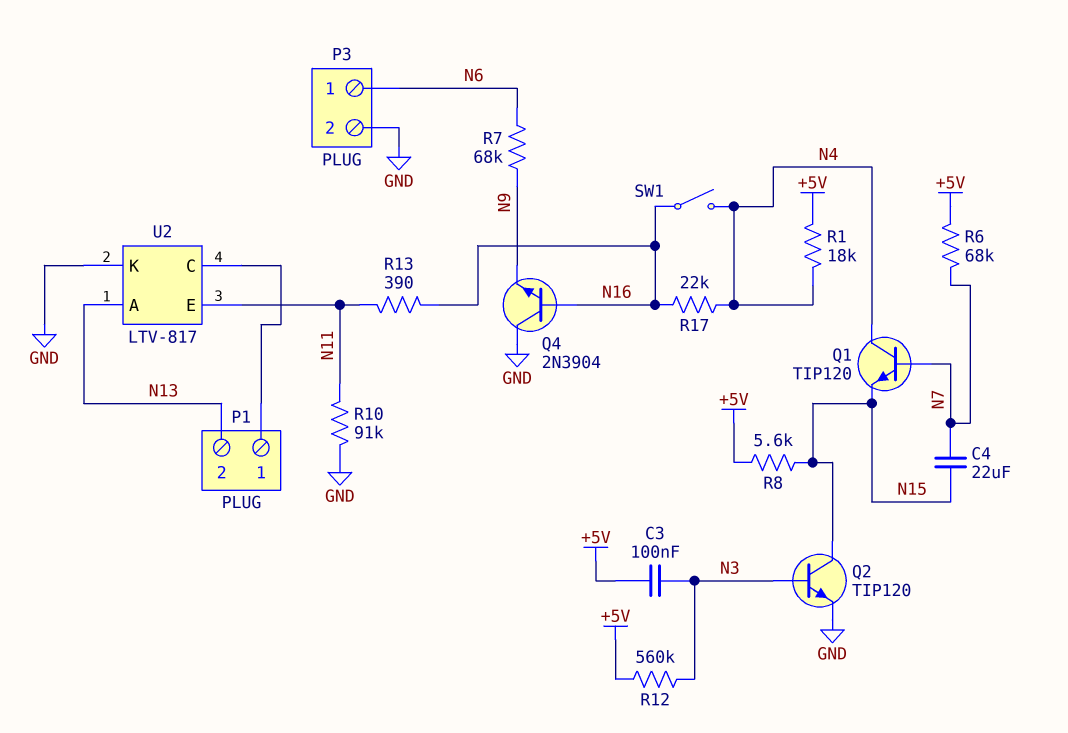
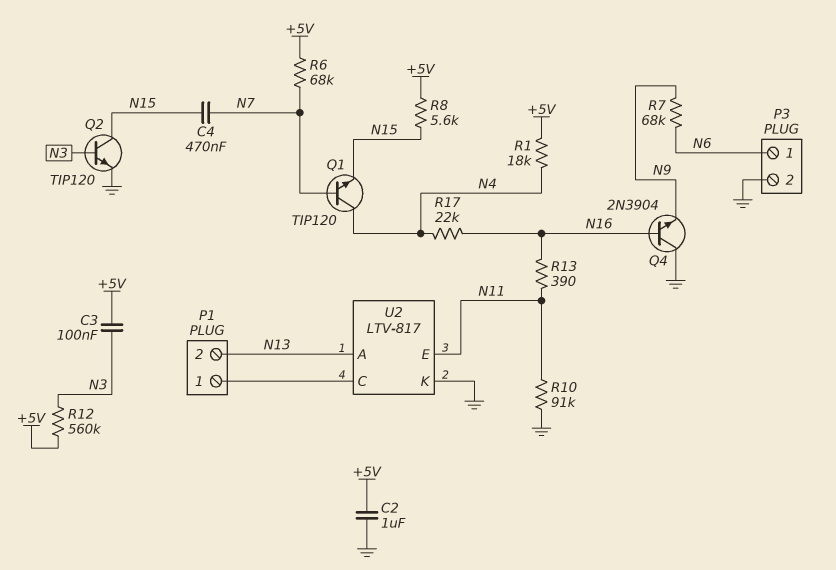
C2: none -> 1uF (+5V, GND)
C4: 22uF (N7, N15) -> 470nF (N7, N15)
SW1: switch (N4, N16) -> none

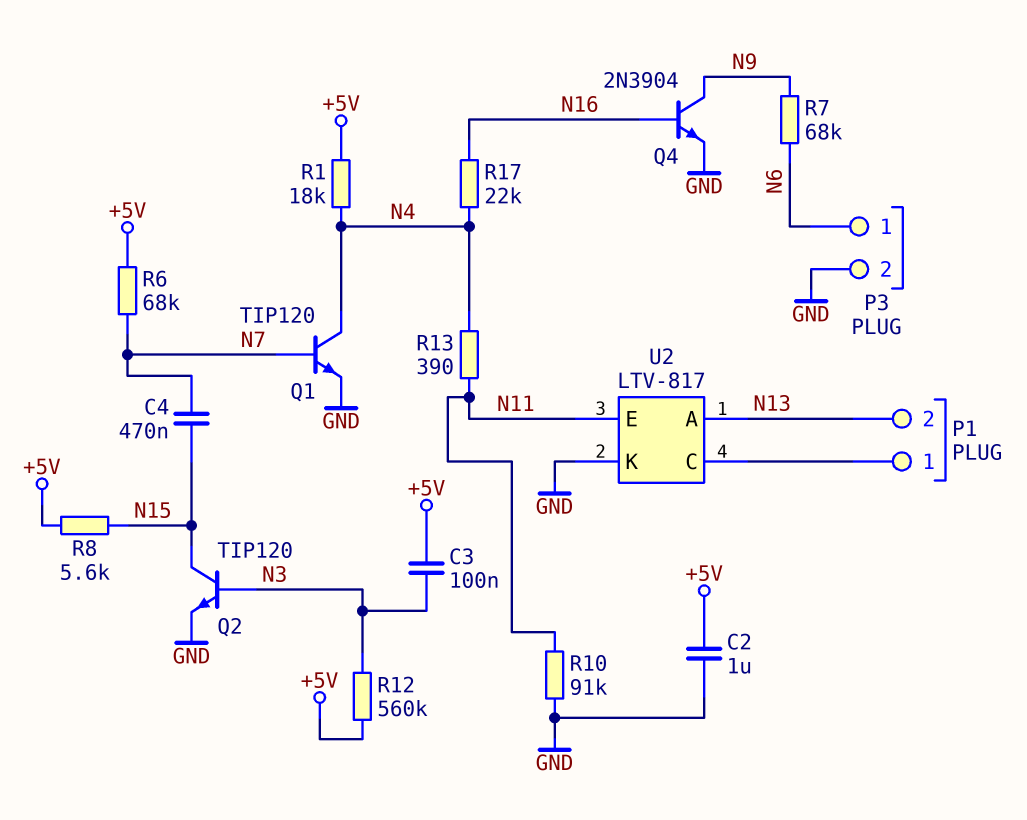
Q1: NPN TIP120 (B N7, C N4, E N15) -> NPN TIP120 (B N7, C N4, E GND)
Q4: NPN 2N3904 (B N16, C GND, E N9) -> NPN 2N3904 (B N16, C N9, E GND)
R13: 390 (N11, N16) -> 390 (N4, N11)

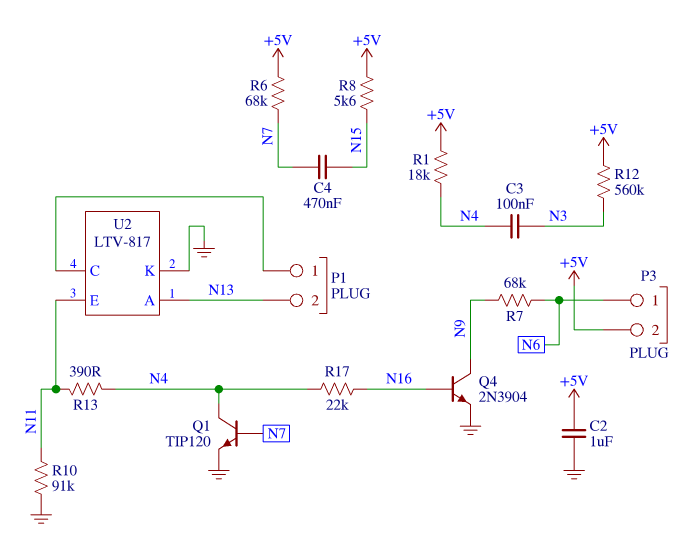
C3: 100nF (+5V, N3) -> 100nF (N3, N4)
P3 pin 2: GND -> +5V
Q2: NPN TIP120 (B N3, C N15, E GND) -> none

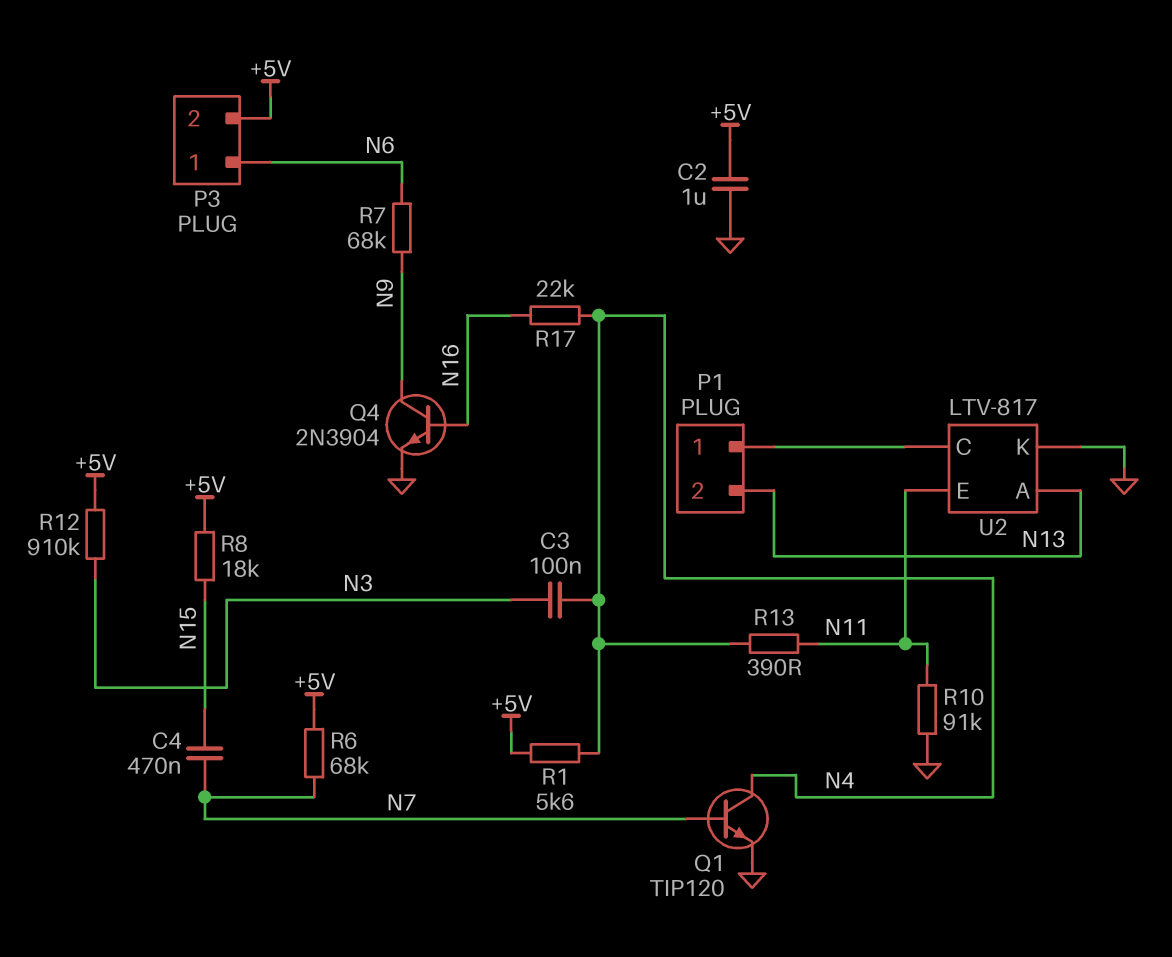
R1: 18k (+5V, N4) -> 5.6k (+5V, N4)
R8: 5.6k (+5V, N15) -> 18k (+5V, N15)
R12: 560k (+5V, N3) -> 910k (+5V, N3)

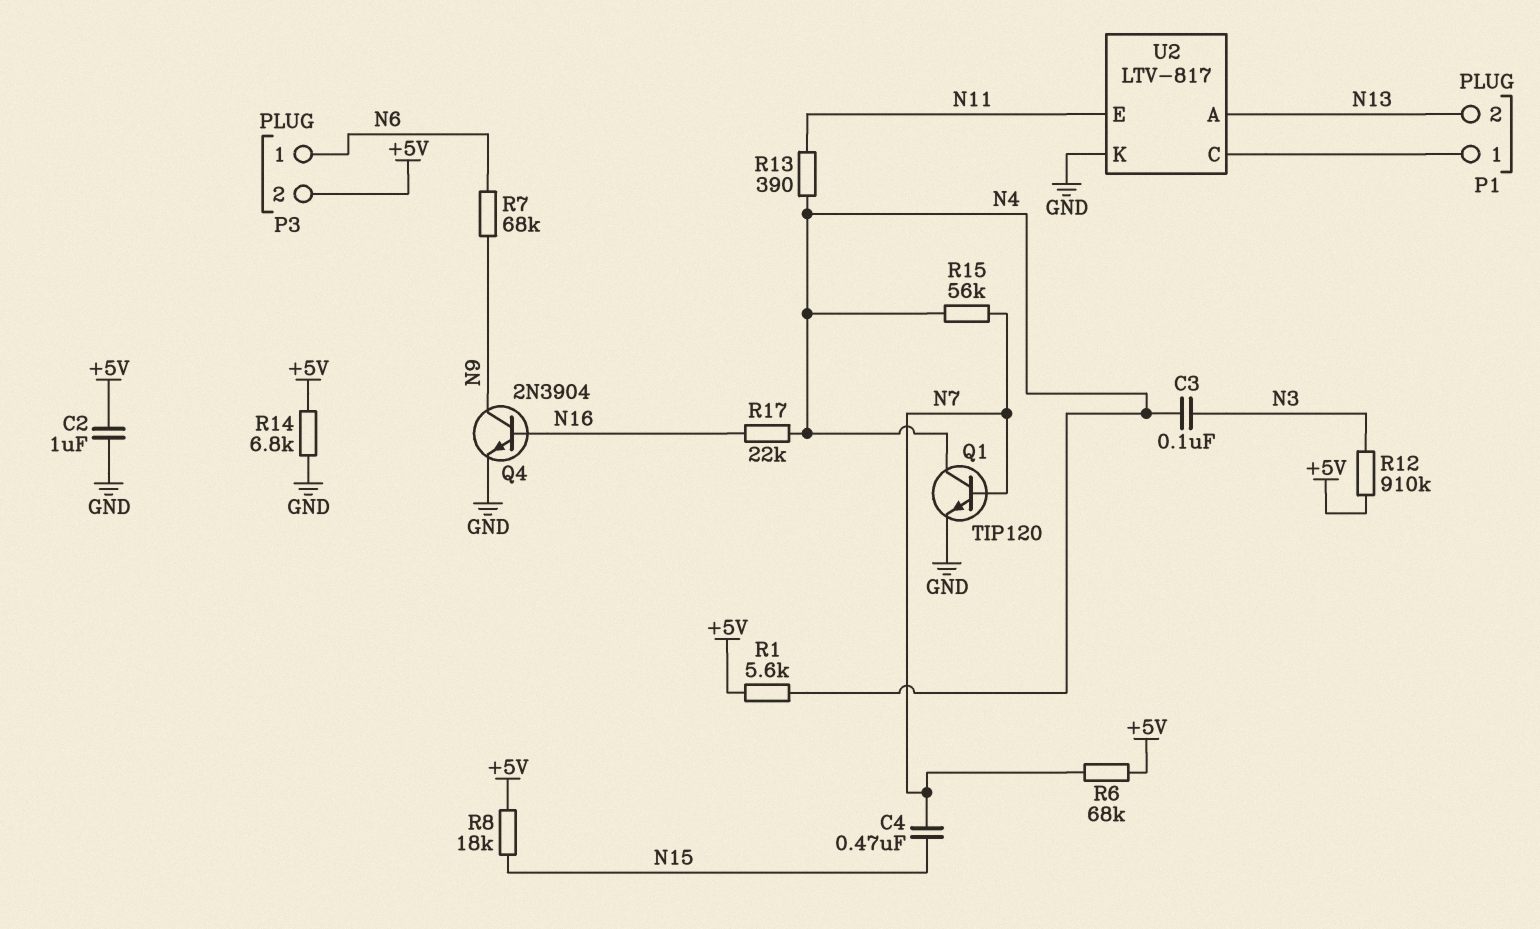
R10: 91k (GND, N11) -> none
R14: none -> 6.8k (+5V, GND)
R15: none -> 56k (N4, N7)

